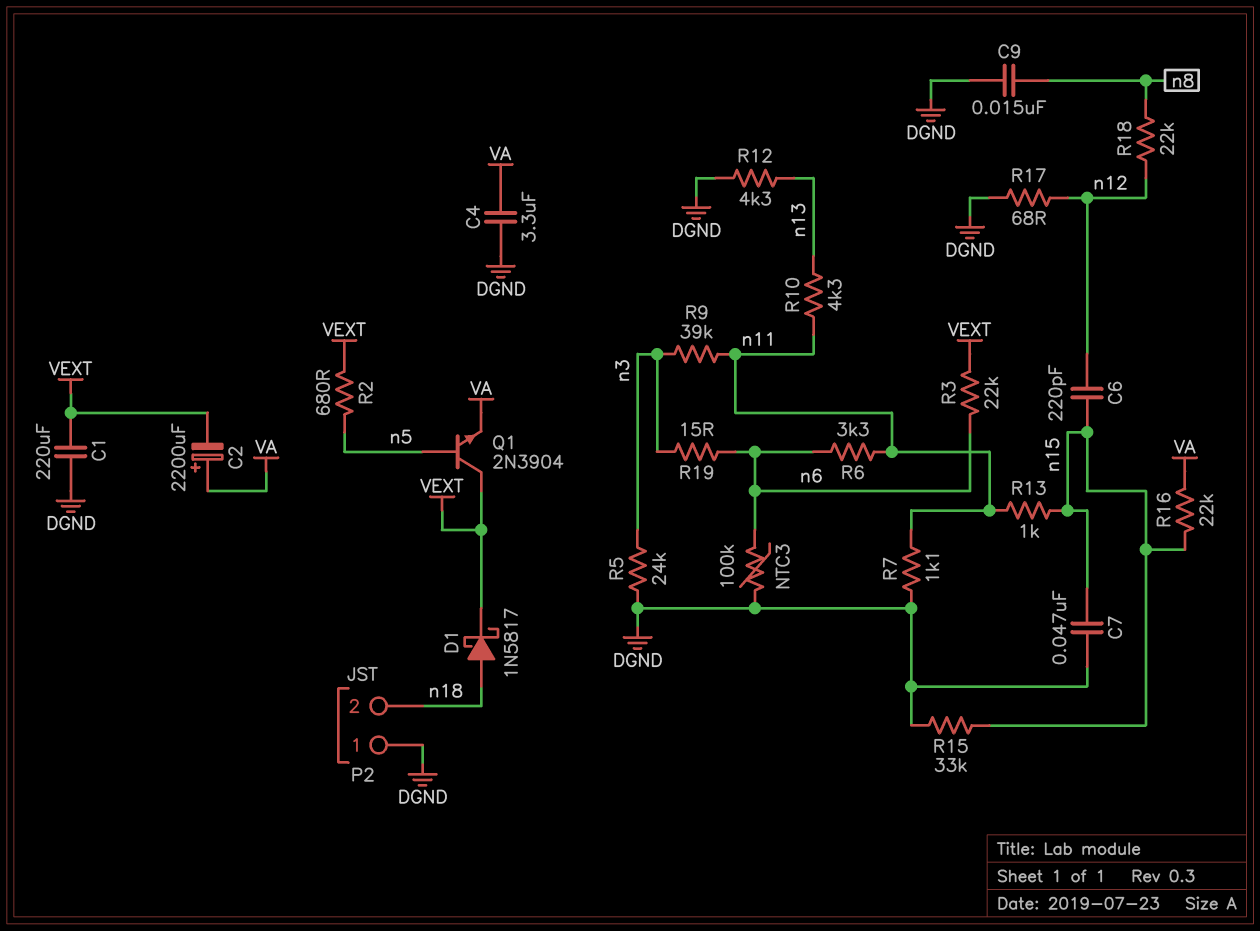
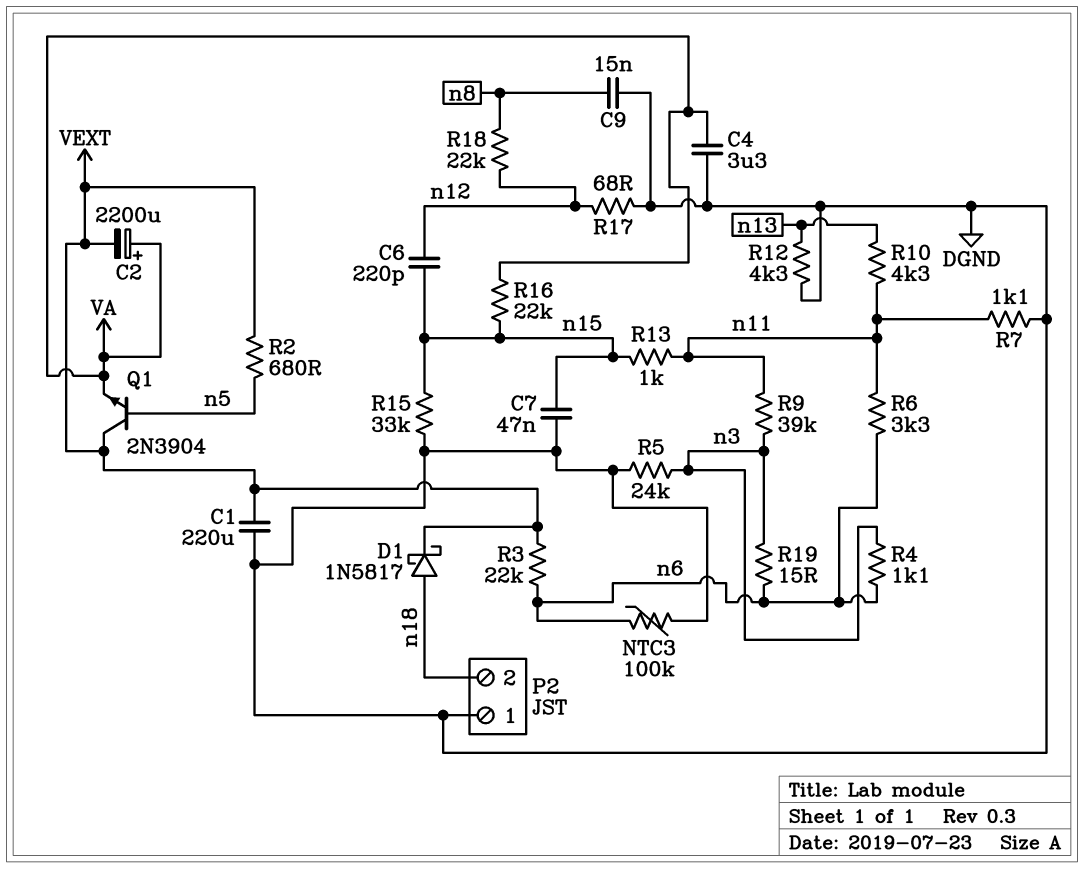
R4: none -> 1.1k (n3, n6)

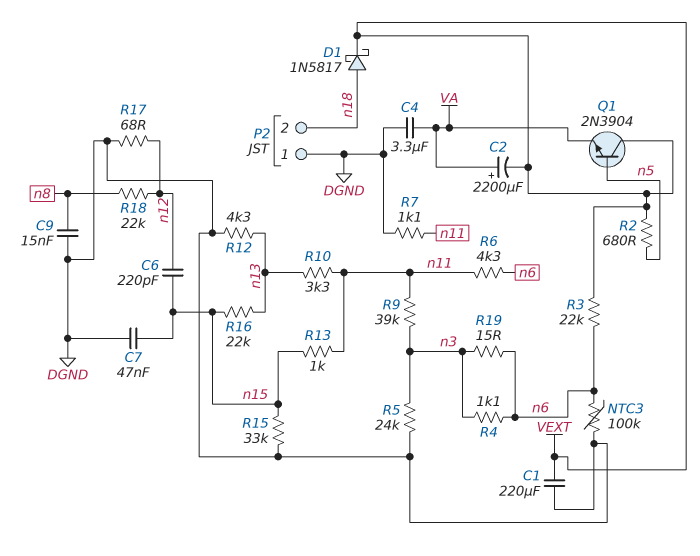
R6: 3.3k (n6, n11) -> 4.3k (n6, n11)
R10: 4.3k (n11, n13) -> 3.3k (n11, n13)
R16: 22k (VA, n15) -> 22k (n13, n15)

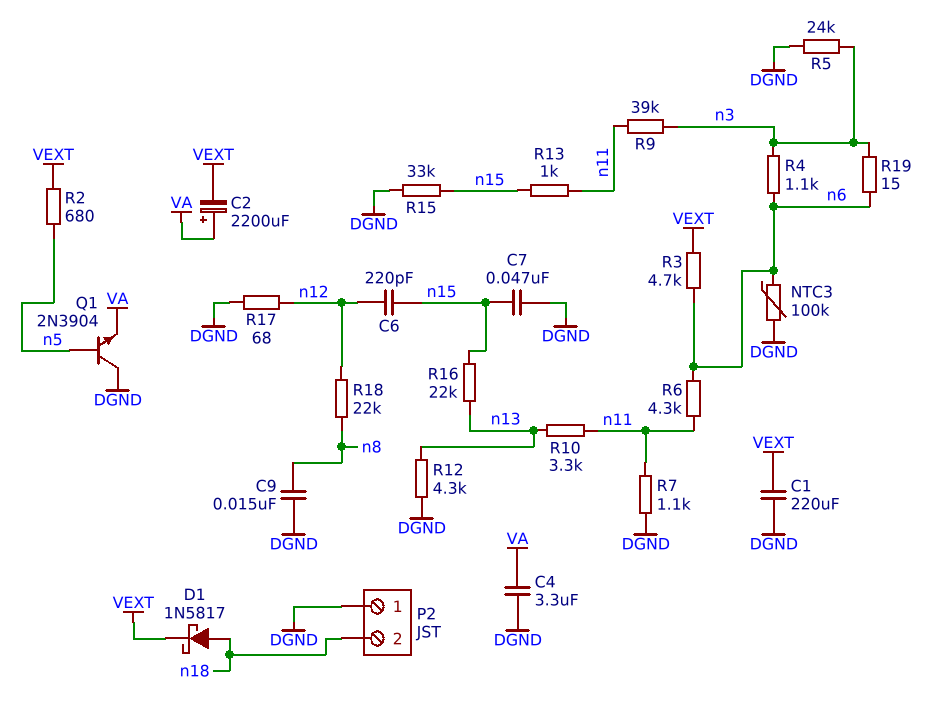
Q1: NPN 2N3904 (B n5, C VEXT, E VA) -> NPN 2N3904 (B n5, C DGND, E VA)
R3: 22k (VEXT, n6) -> 4.7k (VEXT, n6)

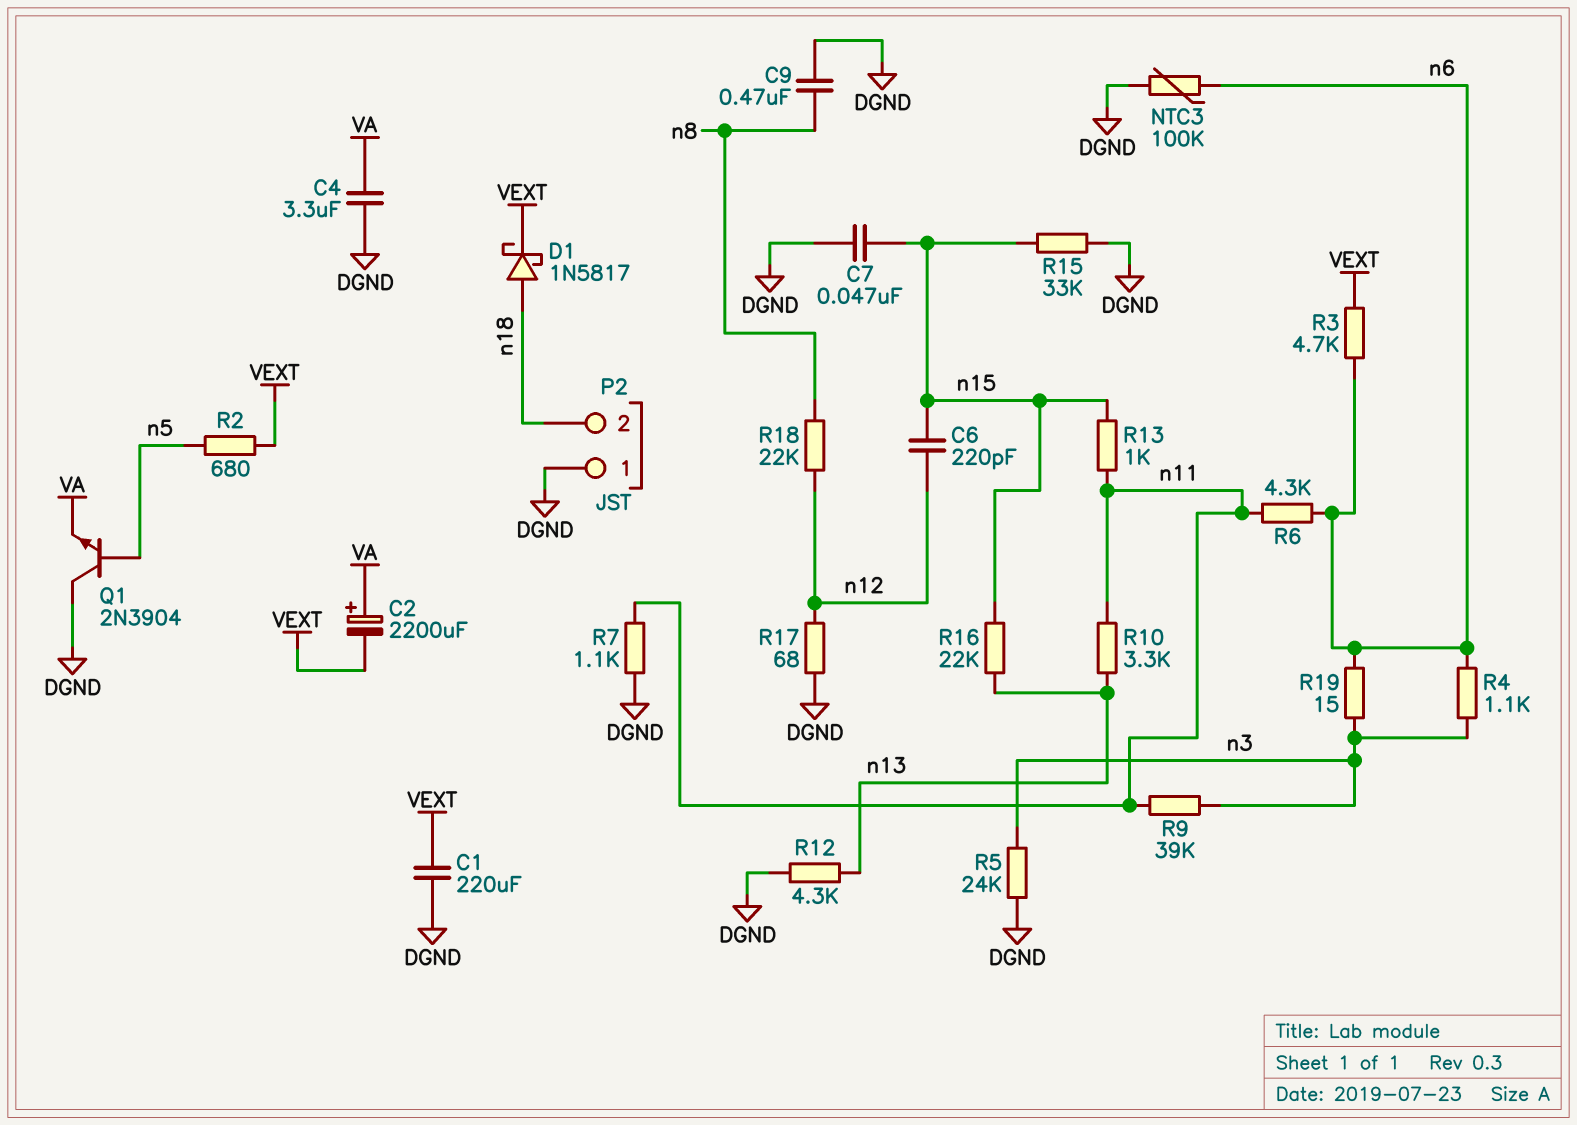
C9: 15nF (DGND, n8) -> 470nF (DGND, n8)

